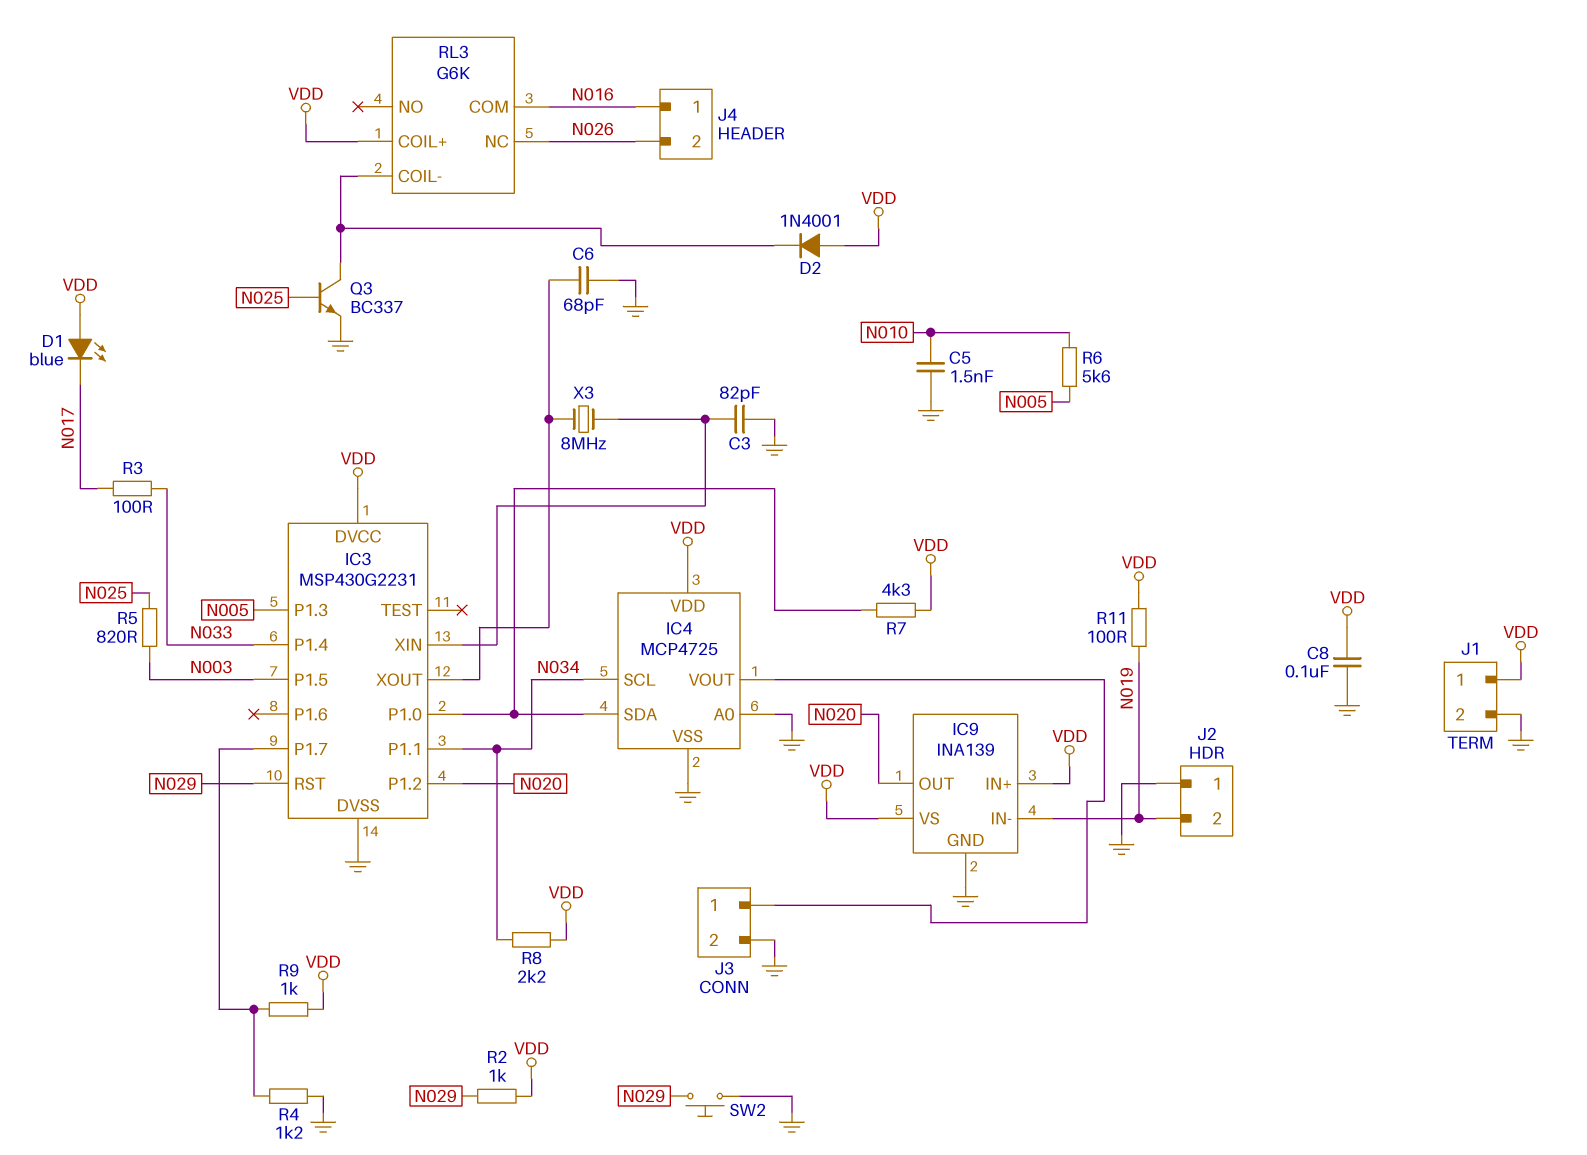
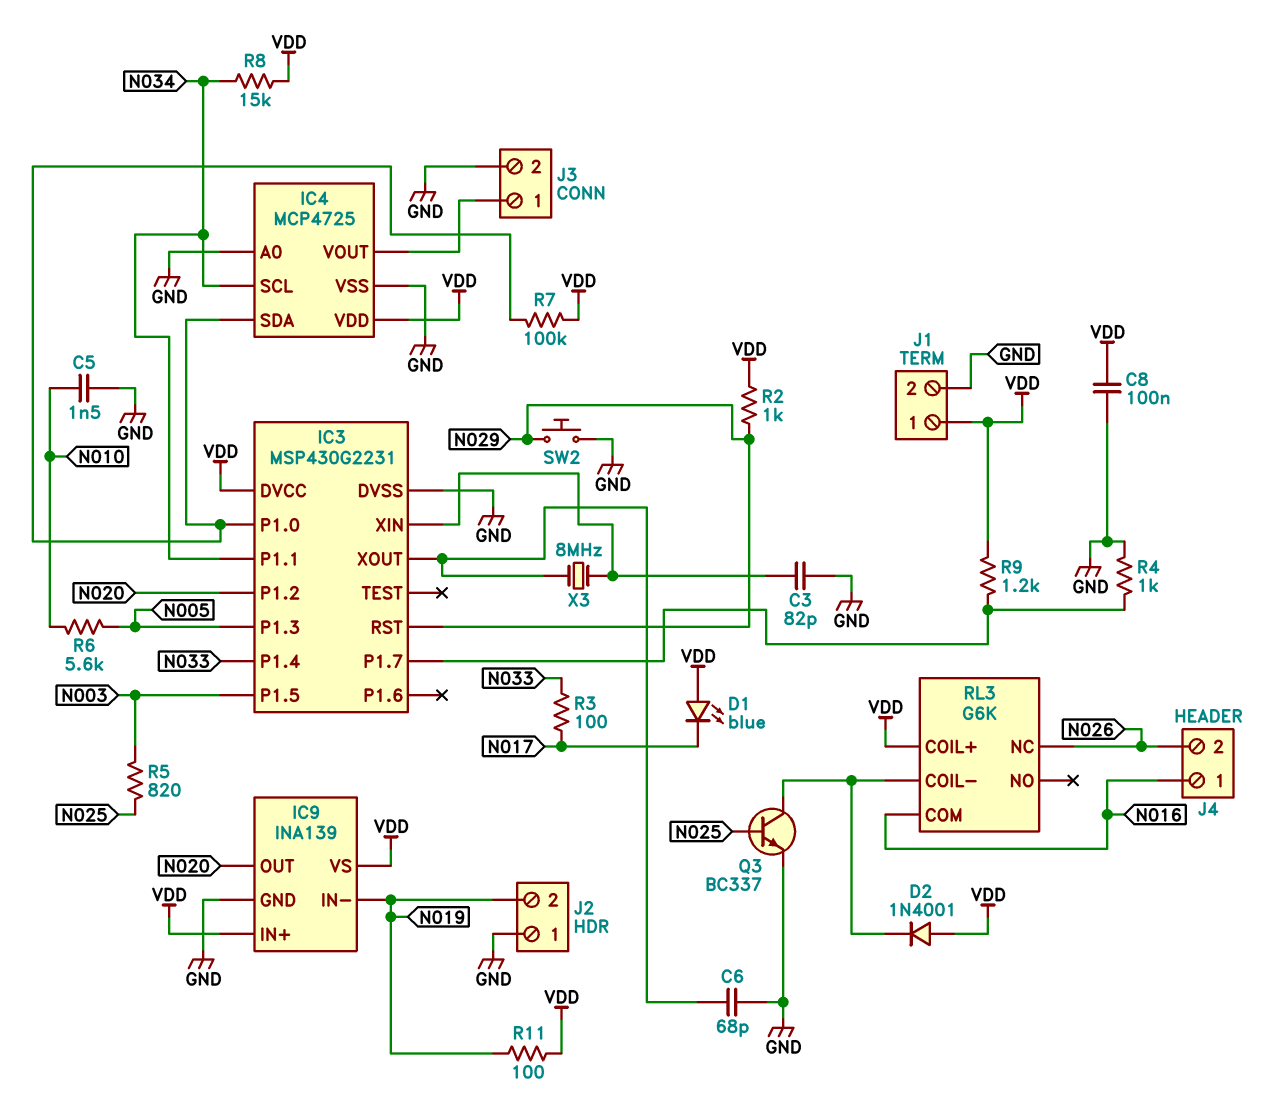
R4: 1.2k (GND, IC3/P1.7) -> 1k (GND, IC3/P1.7)
R7: 4.3k (IC3/P1.0, VDD) -> 100k (IC3/P1.0, VDD)
R8: 2.2k (N034, VDD) -> 15k (N034, VDD)
R9: 1k (IC3/P1.7, VDD) -> 1.2k (IC3/P1.7, VDD)

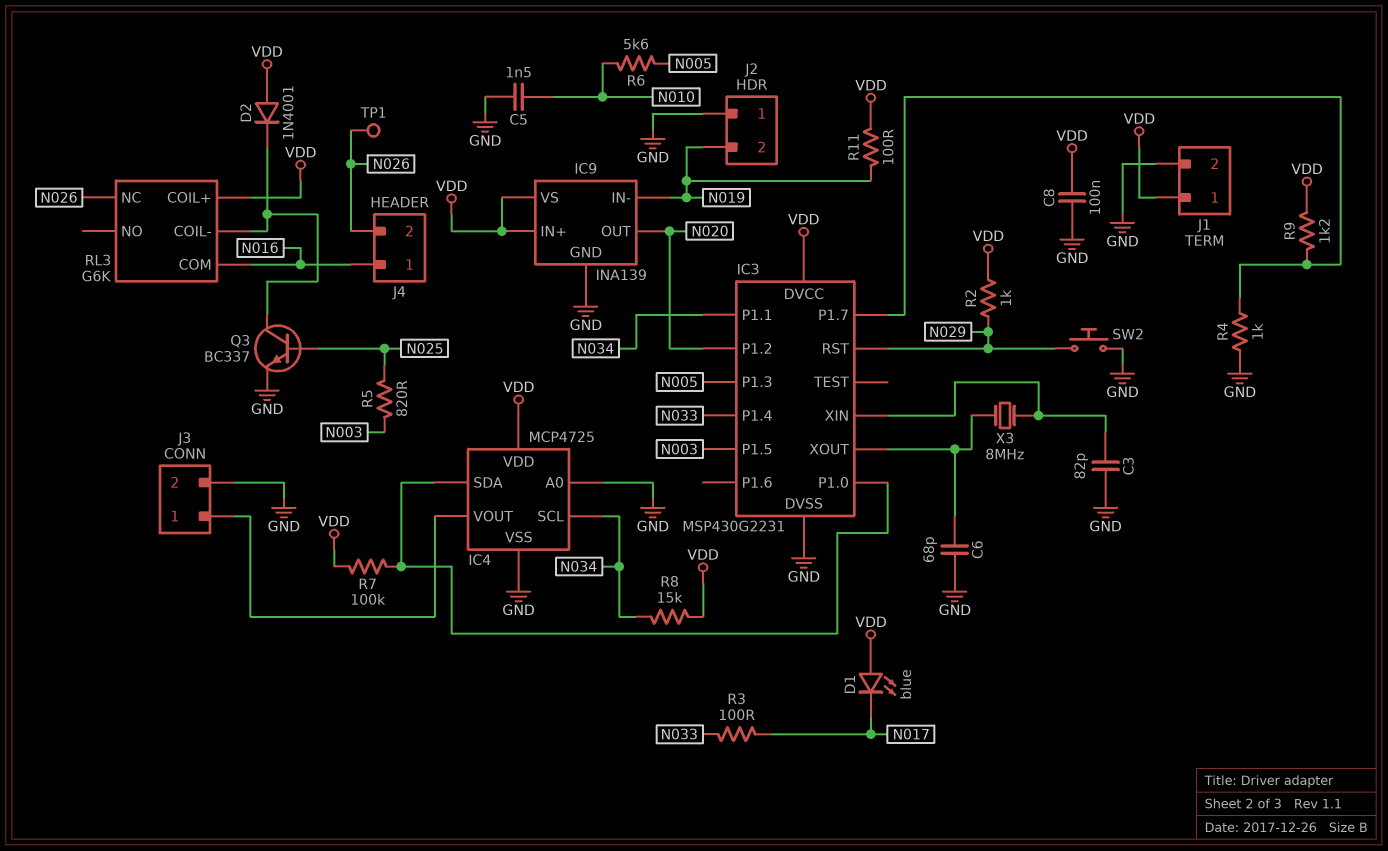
TP1: none -> test point (N026)

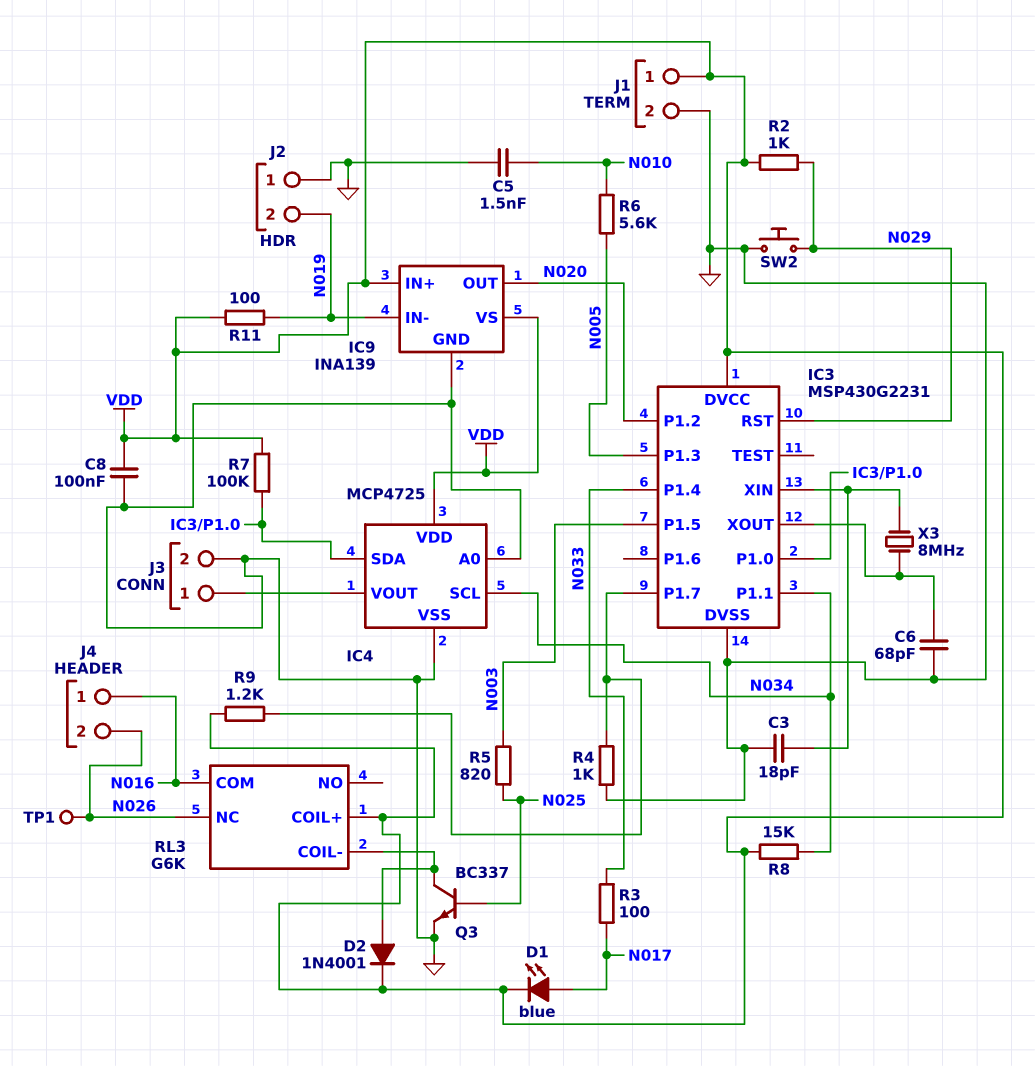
C3: 82pF (GND, IC3/XIN) -> 18pF (GND, IC3/XIN)
D1: LED blue (A VDD, K N017) -> LED blue (A N017, K VDD)
D2: diode 1N4001 (A VDD, K RL3/COIL-) -> diode 1N4001 (A RL3/COIL-, K VDD)

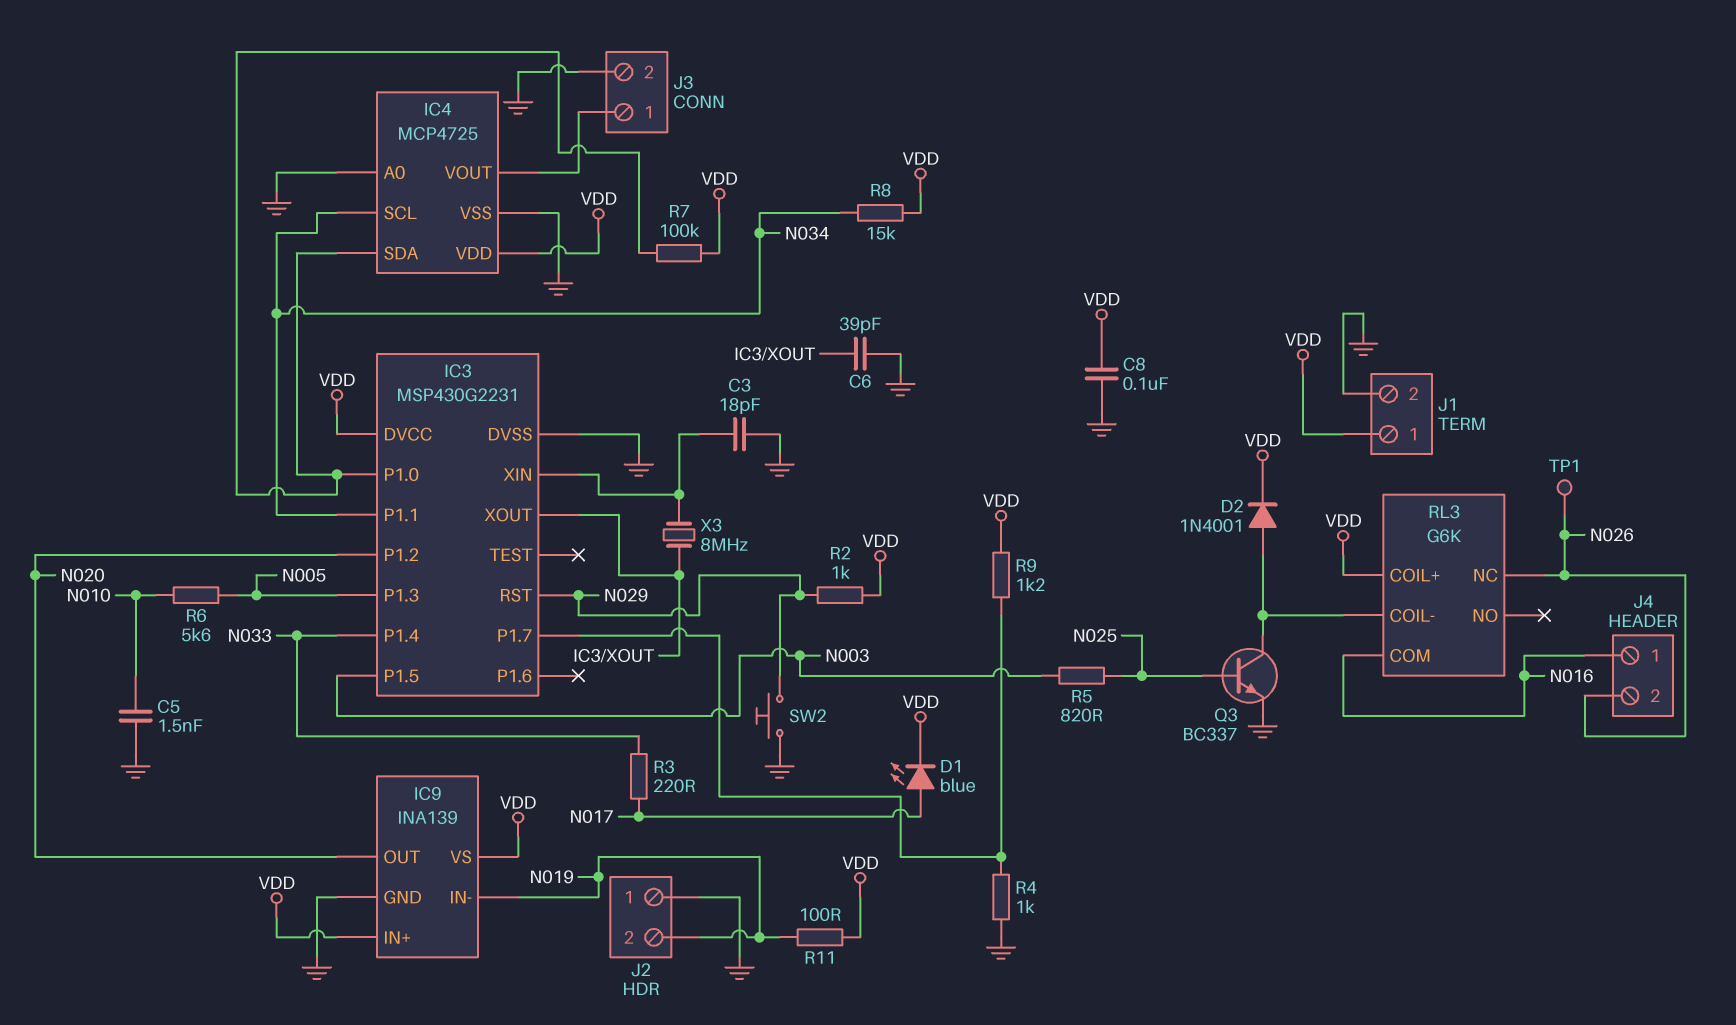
C6: 68pF (GND, IC3/XOUT) -> 39pF (GND, IC3/XOUT)
R3: 100 (N017, N033) -> 220 (N017, N033)

